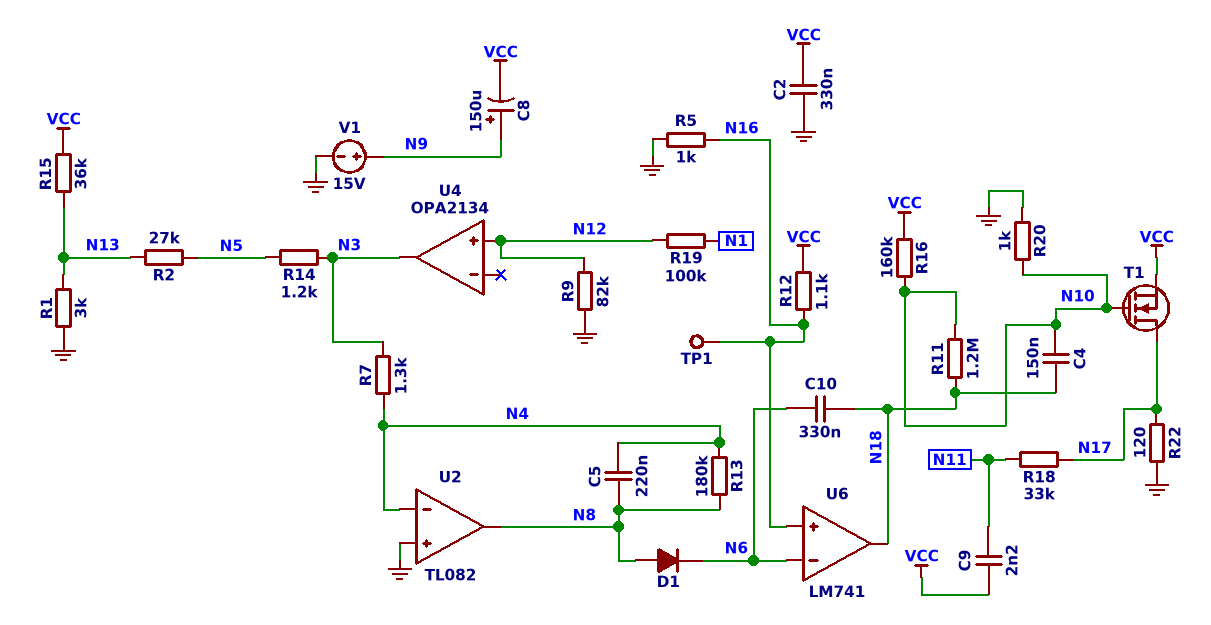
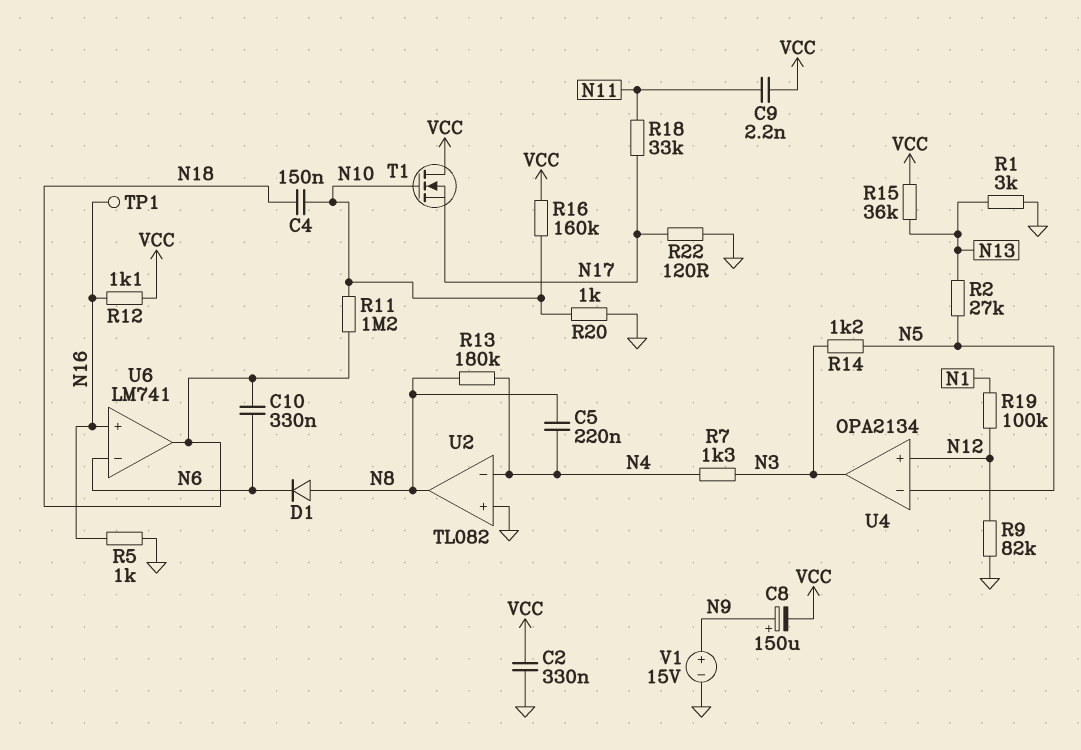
T1: NMOS (G N10, D N17, S VCC) -> NMOS (G N10, D VCC, S N17)
U4 pin in-: none -> N5

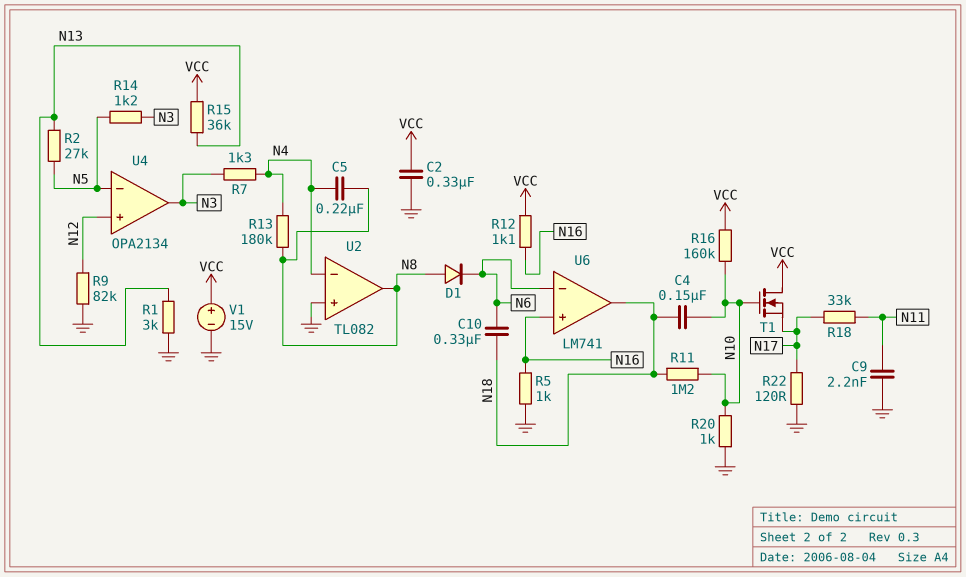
C8: 150uF (plus N9, minus VCC) -> none
C9: 2.2nF (N11, VCC) -> 2.2nF (GND, N11)
R19: 100k (N1, N12) -> none
TP1: test point (N16) -> none
V1: 15V (plus N9, minus GND) -> 15V (plus VCC, minus GND)

